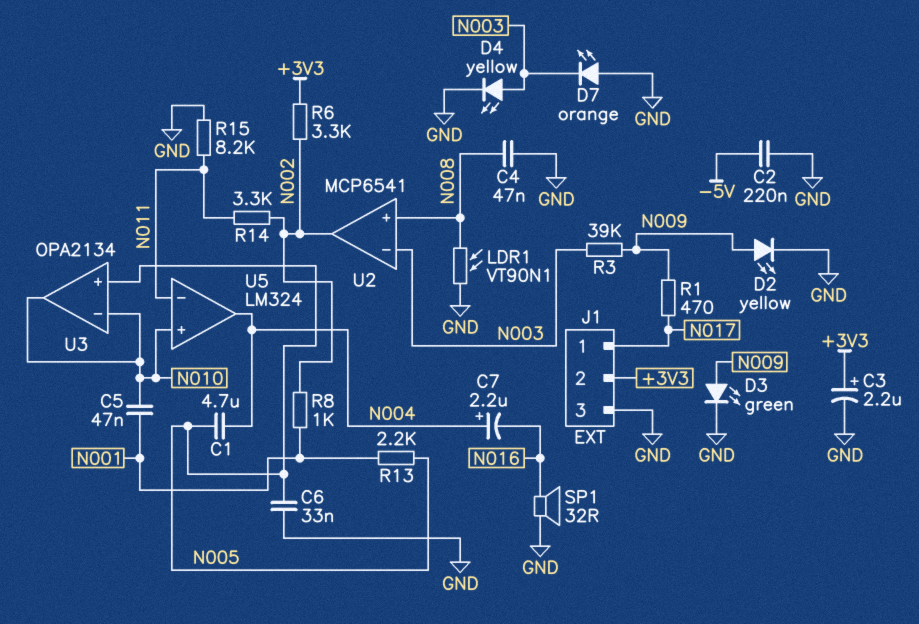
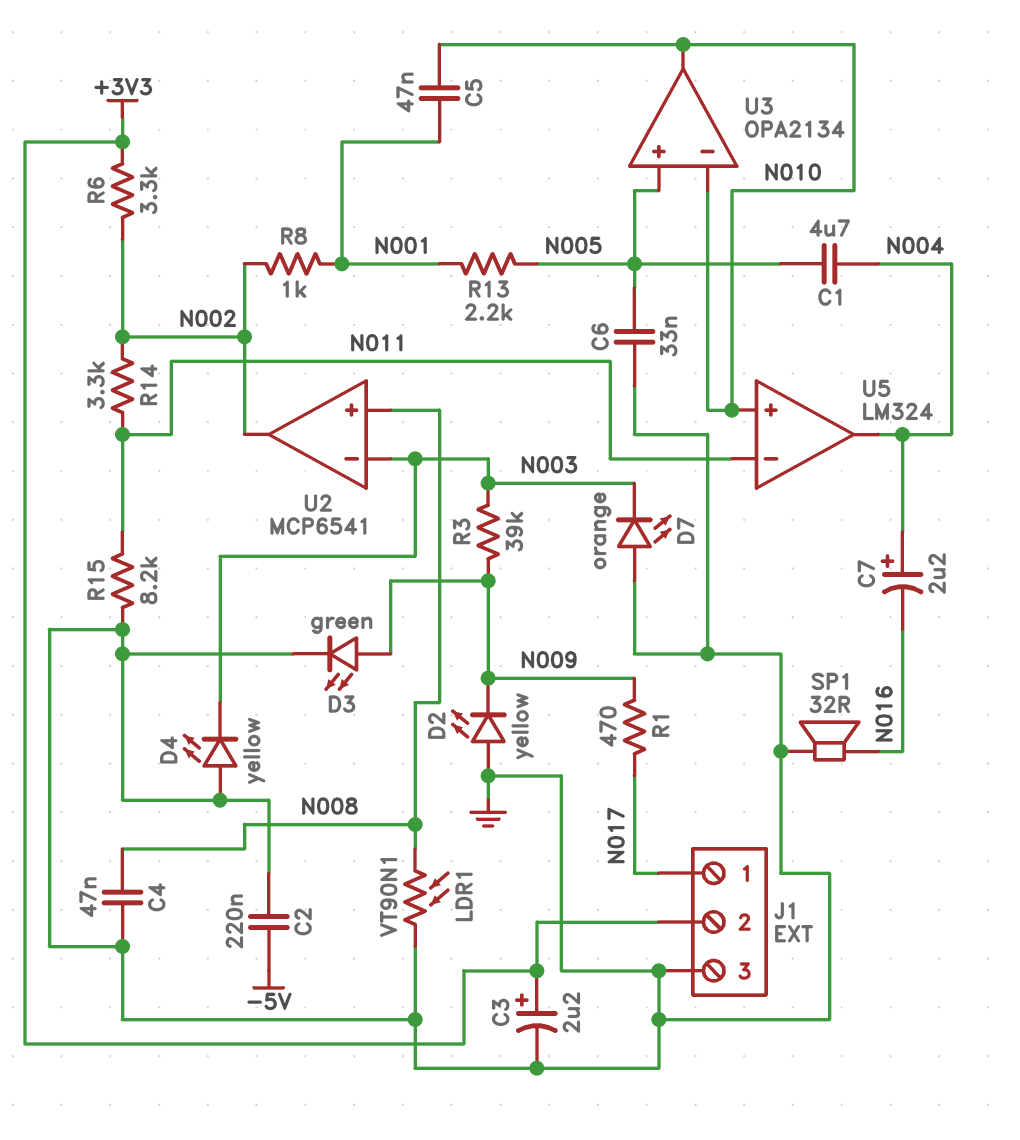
D2: LED yellow (A N009, K GND) -> LED yellow (A GND, K N009)
D4: LED yellow (A N003, K GND) -> LED yellow (A GND, K N003)

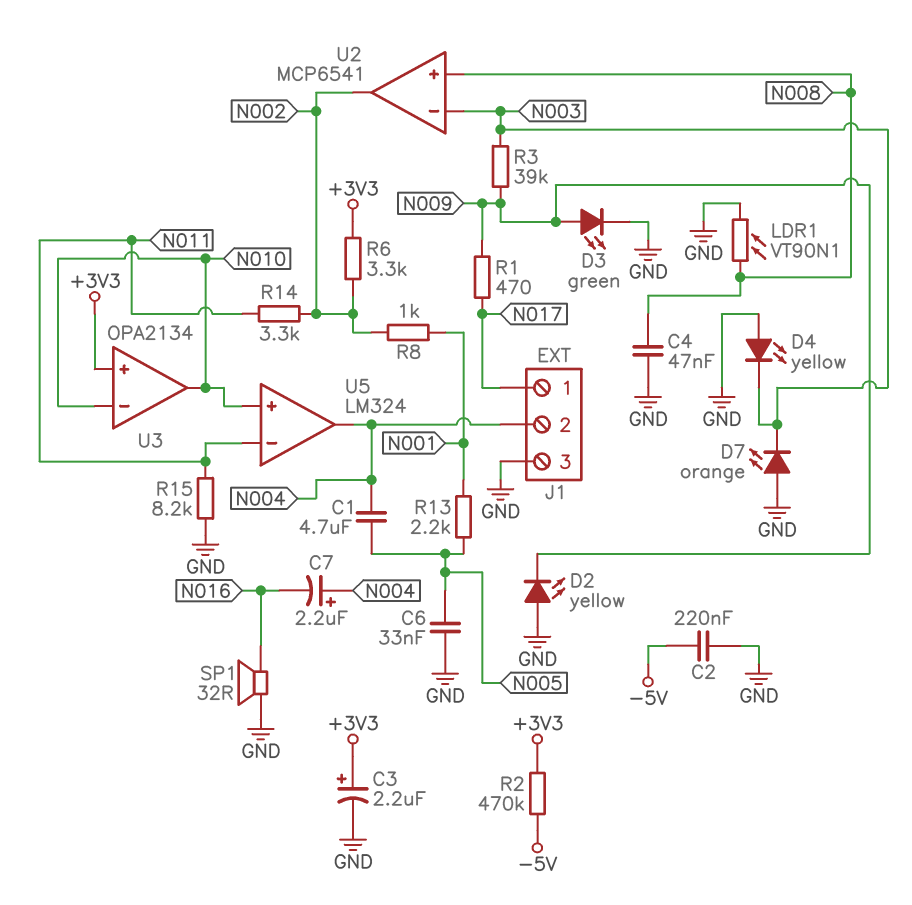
C5: 47nF (N001, N010) -> none
J1 pin 2: +3V3 -> N004
R2: none -> 470k (+3V3, -5V)
U3 pin in+: N005 -> +3V3

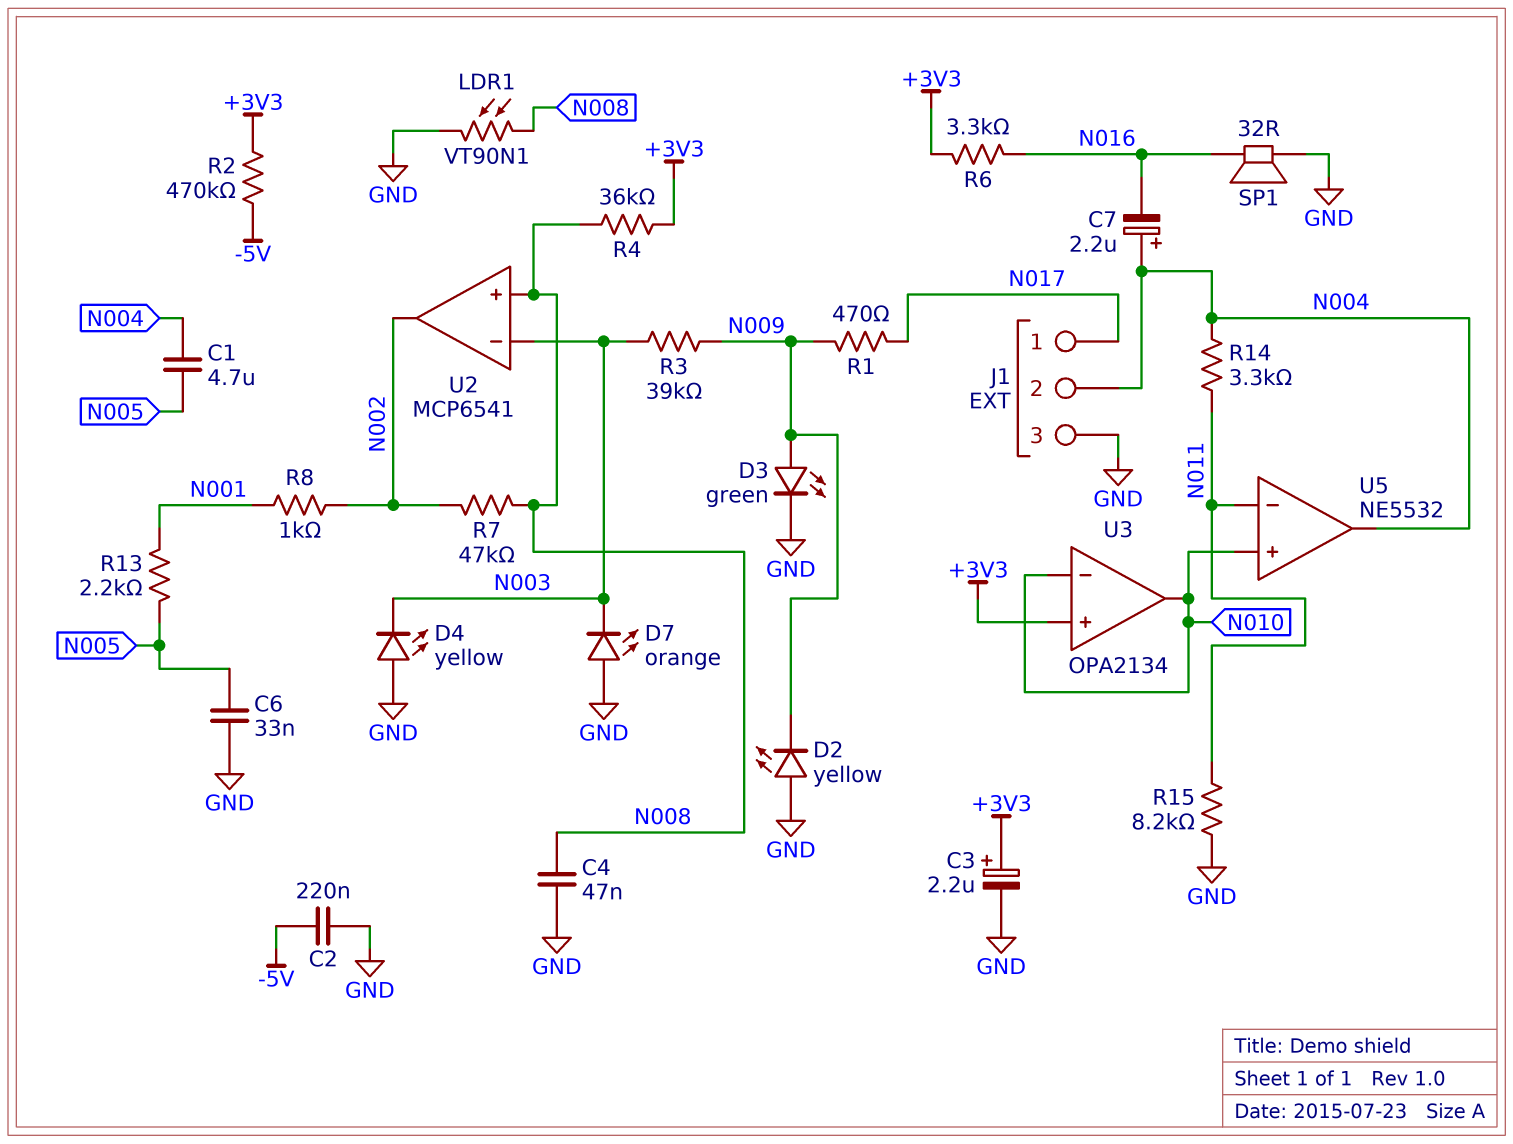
R4: none -> 36k (+3V3, N008)
R6: 3.3k (+3V3, N002) -> 3.3k (+3V3, N016)
R7: none -> 47k (N002, N008)
R14: 3.3k (N002, N011) -> 3.3k (N004, N011)
U5: LM324 -> NE5532

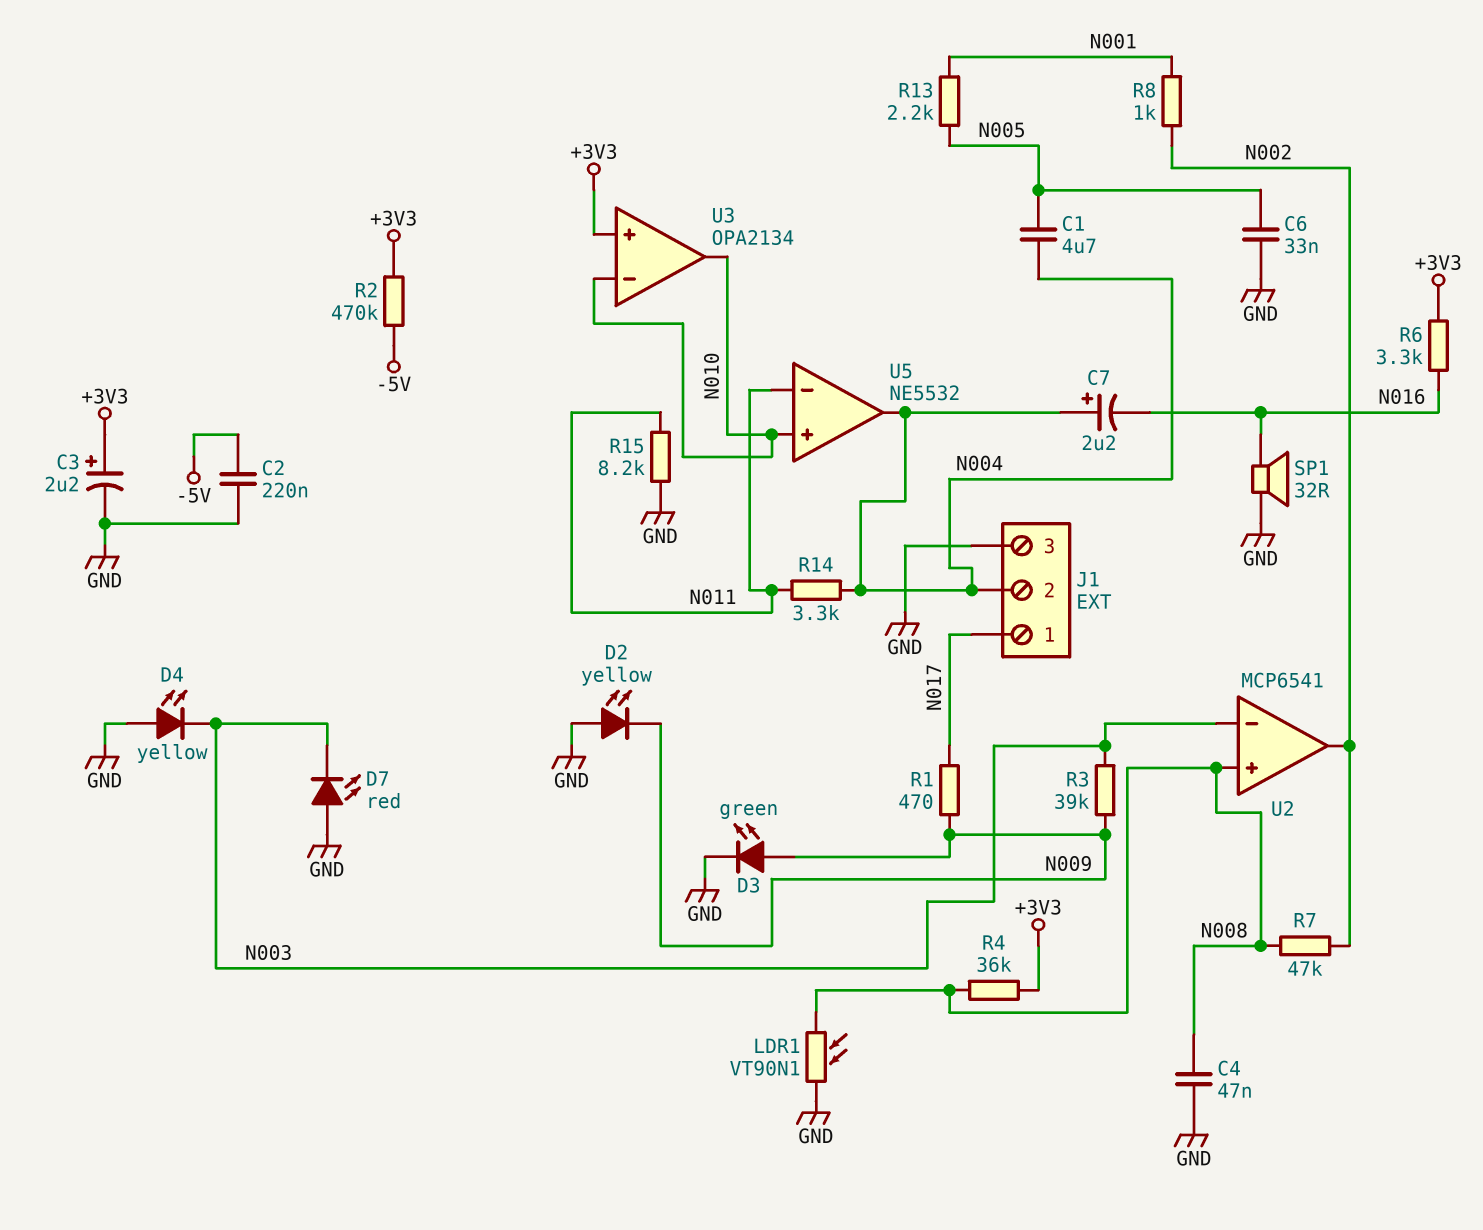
D7: LED orange (A GND, K N003) -> LED red (A GND, K N003)

